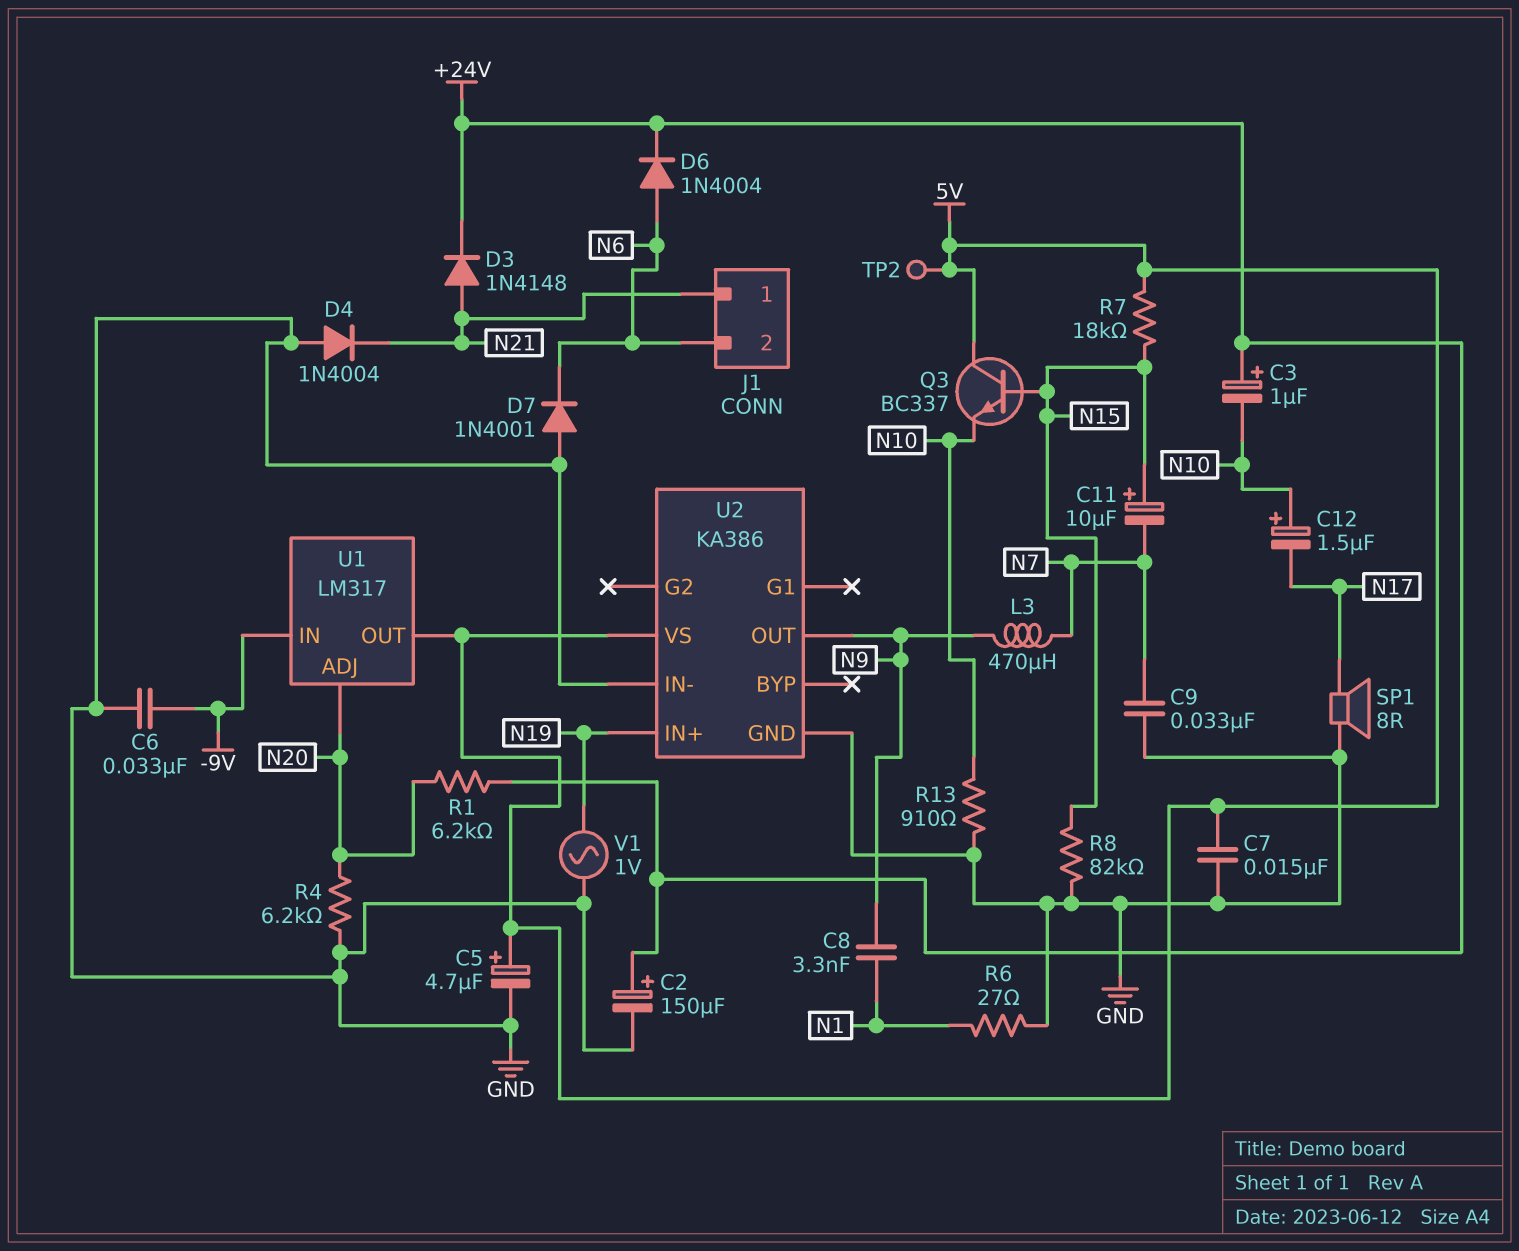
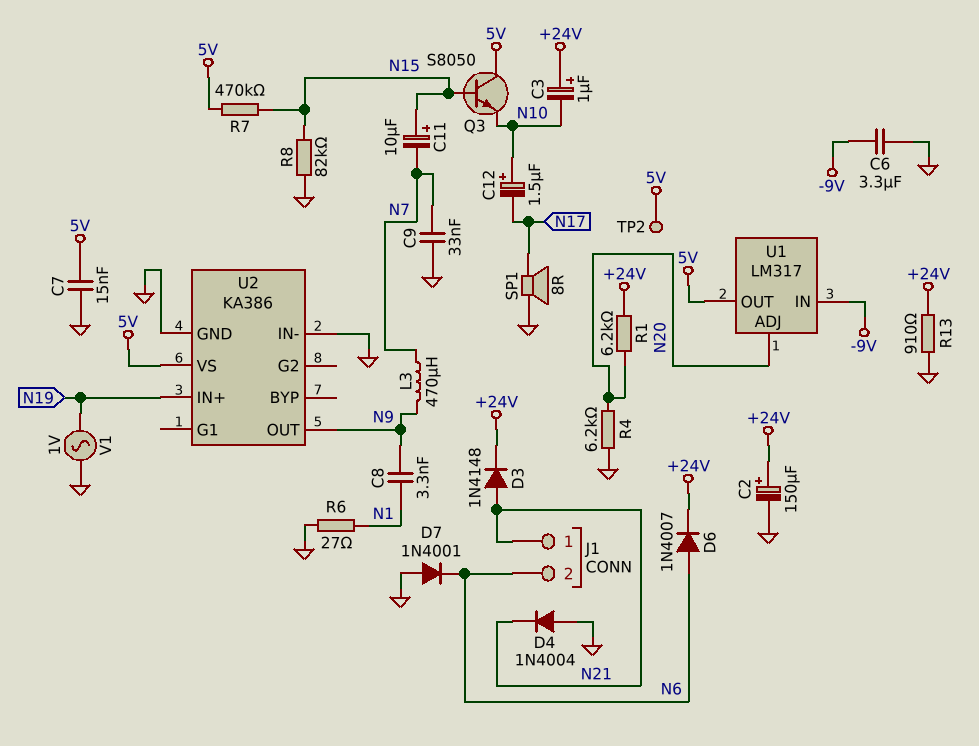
C5: 4.7uF (plus 5V, minus GND) -> none
C6: 33nF (-9V, GND) -> 3.3uF (-9V, GND)
D6: diode 1N4004 (A N6, K +24V) -> diode 1N4007 (A N6, K +24V)
Q3: NPN BC337 (B N15, C 5V, E N10) -> NPN S8050 (B N15, C 5V, E N10)
R7: 18k (5V, N15) -> 470k (5V, N15)
R13: 910 (GND, N10) -> 910 (+24V, GND)

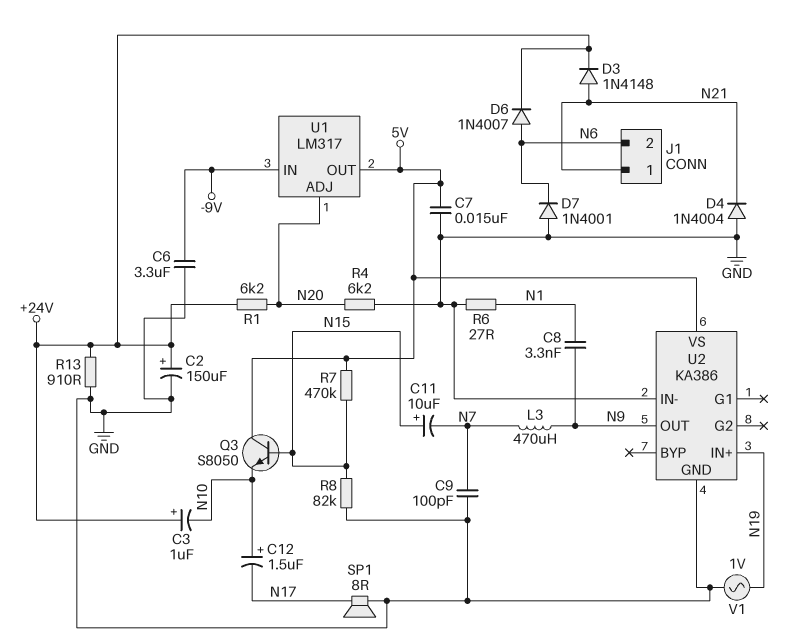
C9: 33nF (GND, N7) -> 100pF (GND, N7)
TP2: test point (5V) -> none

